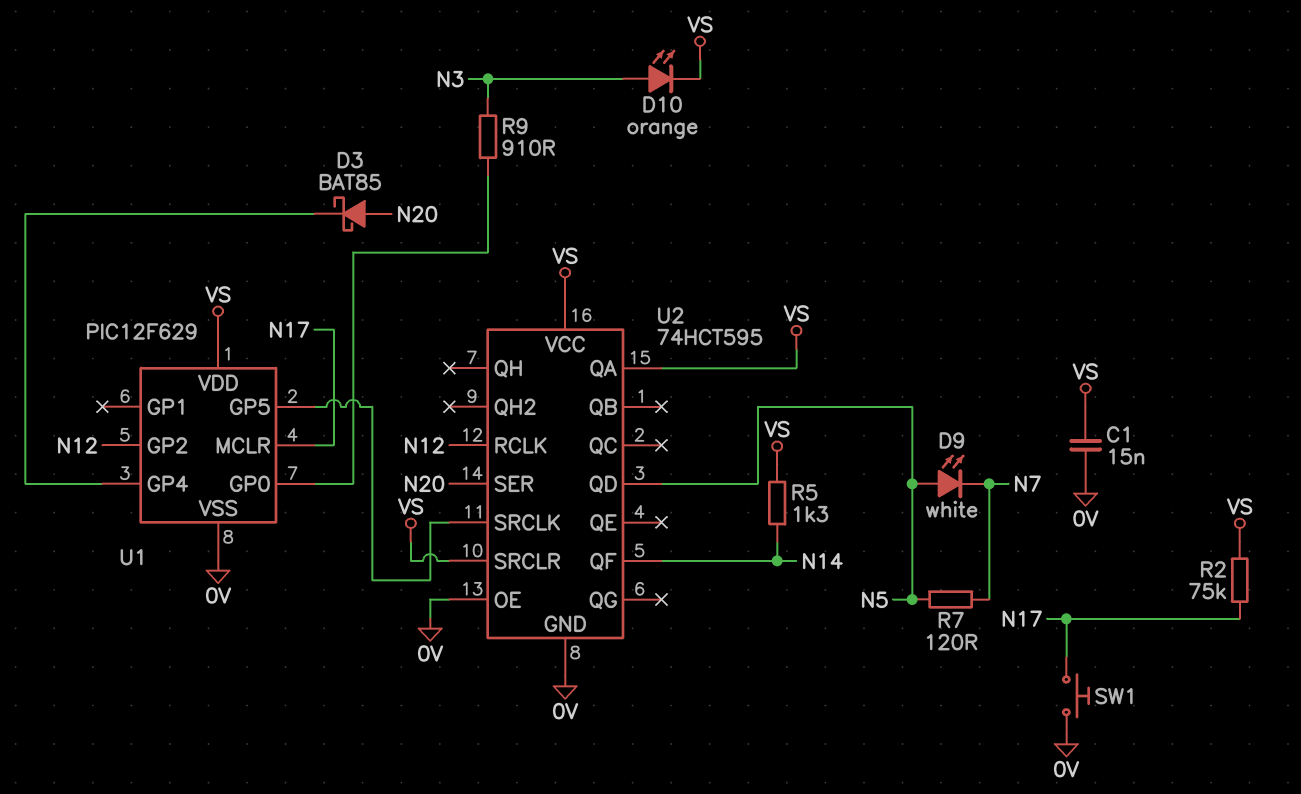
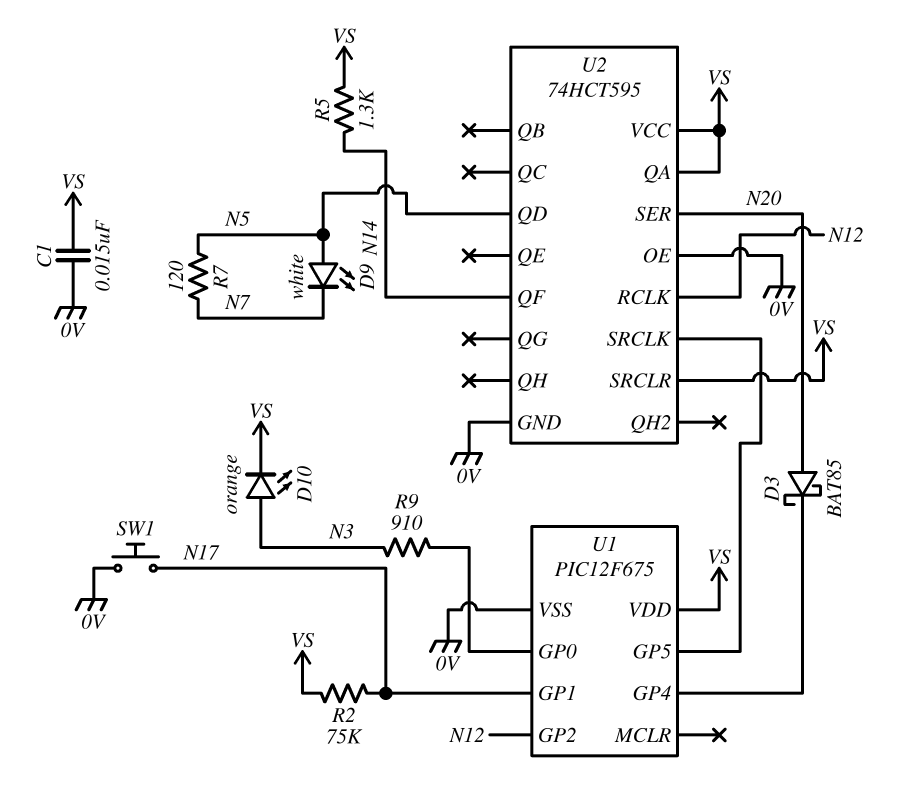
U1: PIC12F629 -> PIC12F675
U1 pin GP1: none -> N17
U1 pin MCLR: N17 -> none

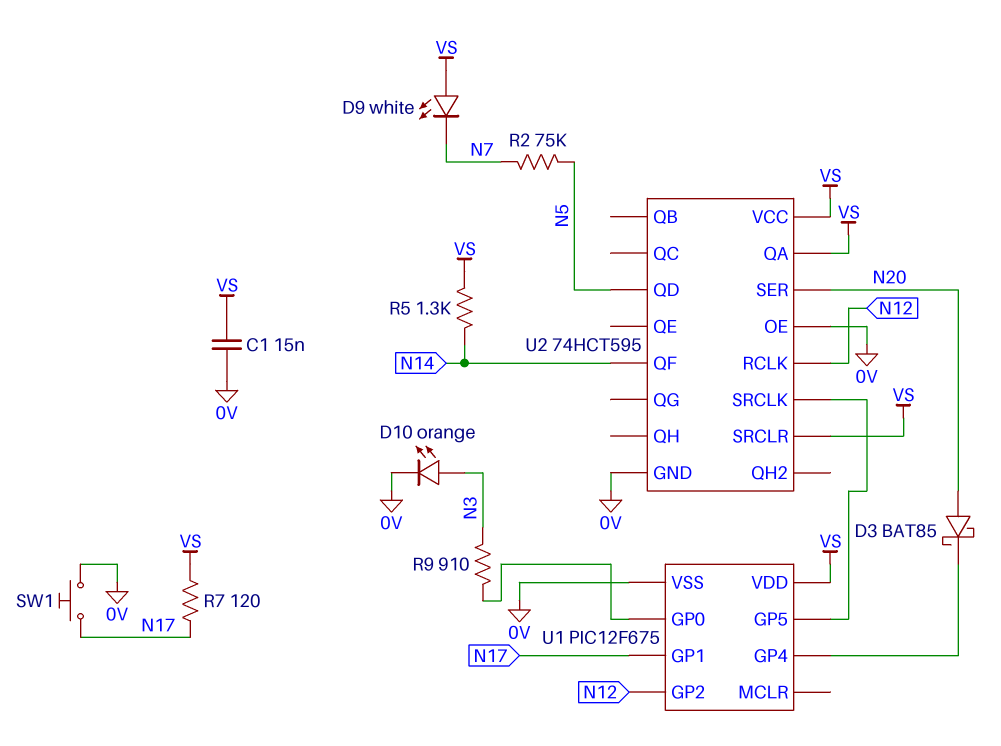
D9: LED white (A N5, K N7) -> LED white (A VS, K N7)
D10: LED orange (A N3, K VS) -> LED orange (A N3, K 0V)
R2: 75k (N17, VS) -> 75k (N5, N7)
R7: 120 (N5, N7) -> 120 (N17, VS)

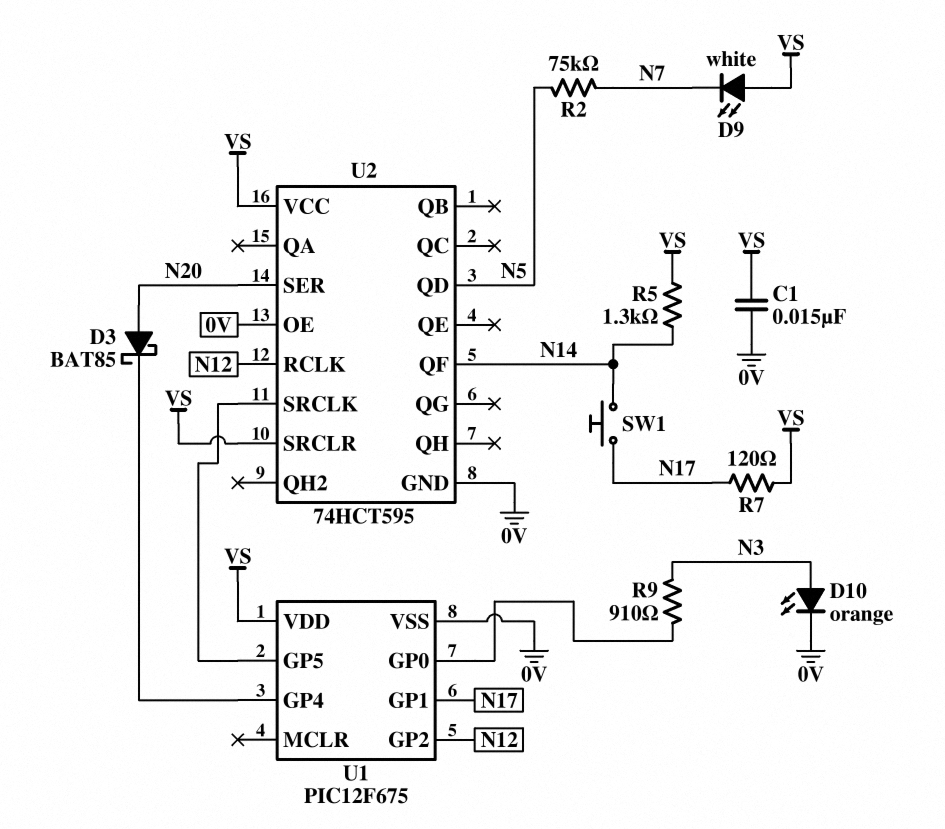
SW1: button (0V, N17) -> button (N14, N17)
U2 pin QA: VS -> none

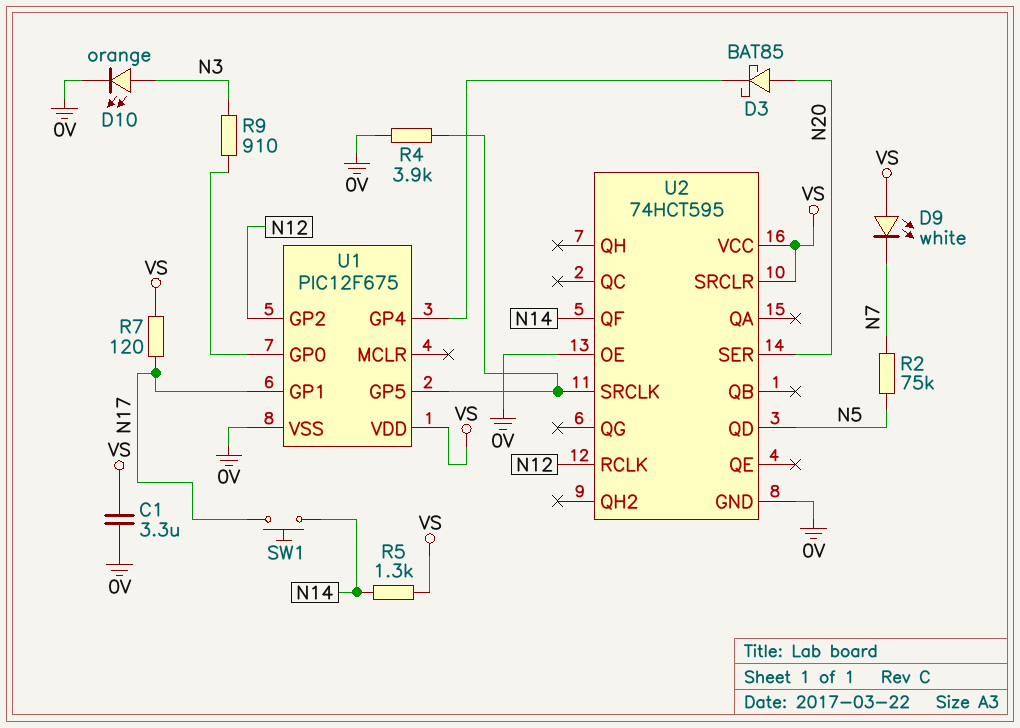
C1: 15nF (0V, VS) -> 3.3uF (0V, VS)
R4: none -> 3.9k (0V, U1/GP5)

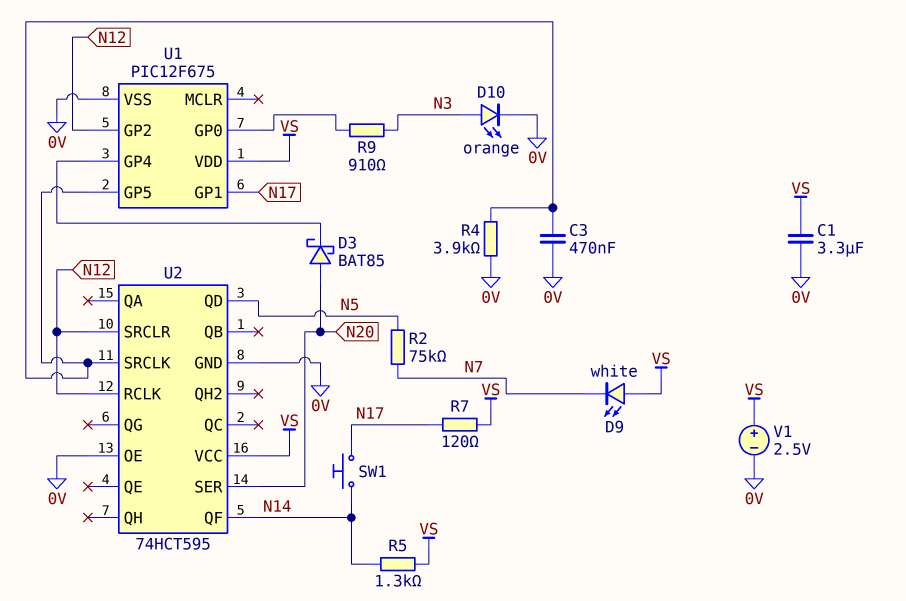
C3: none -> 470nF (0V, U1/GP5)
U2 pin SRCLR: VS -> N12
V1: none -> 2.5V (plus VS, minus 0V)

